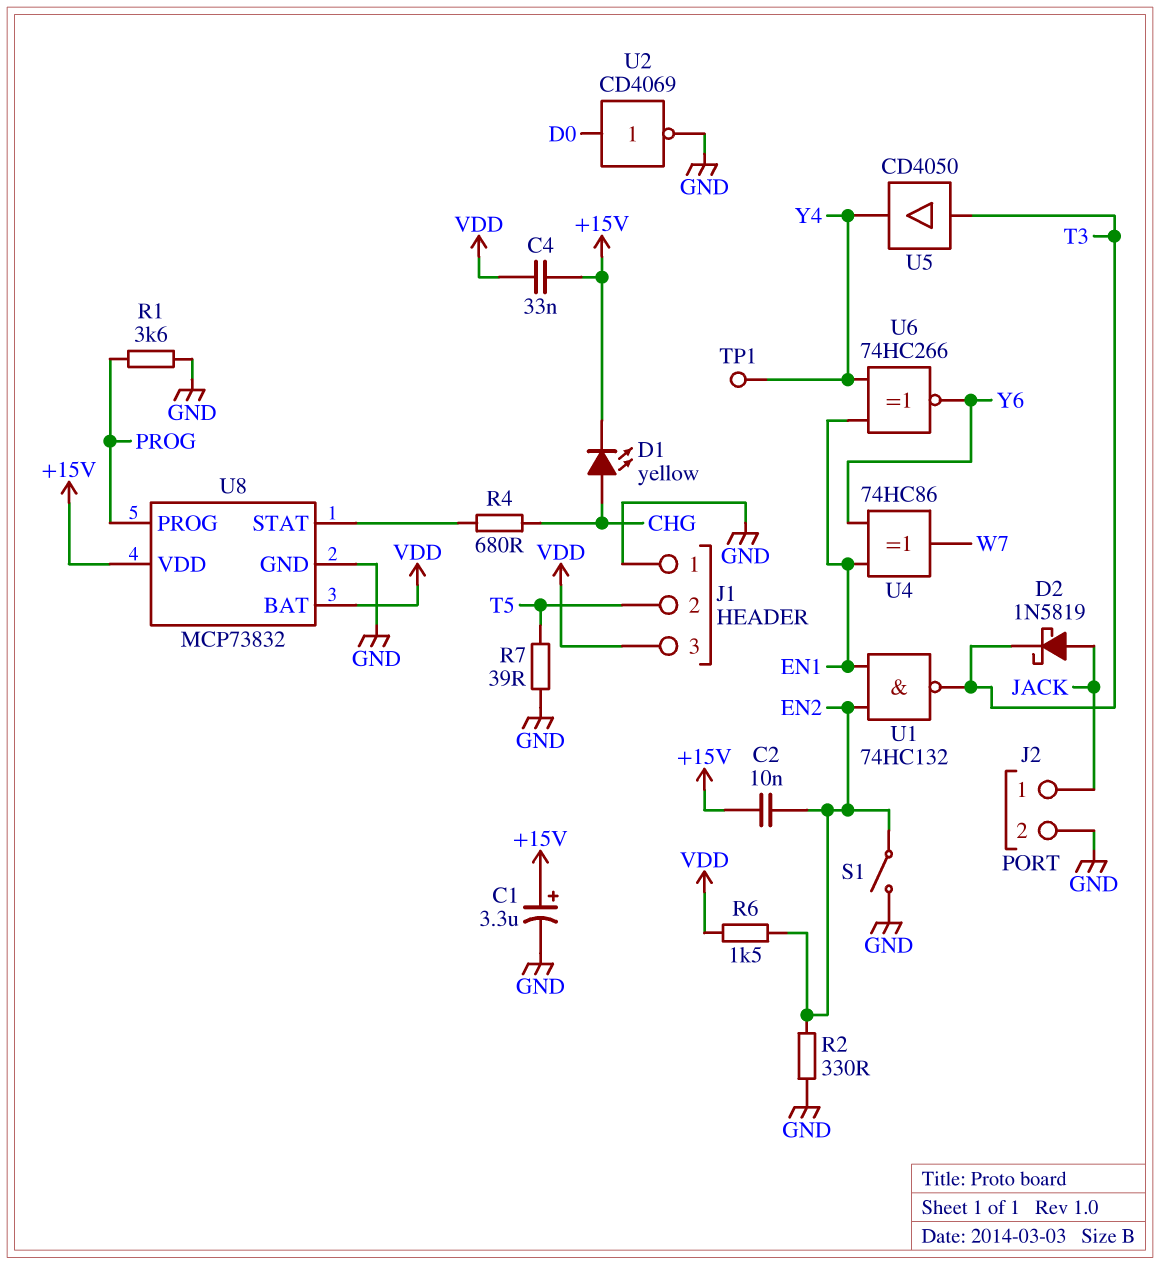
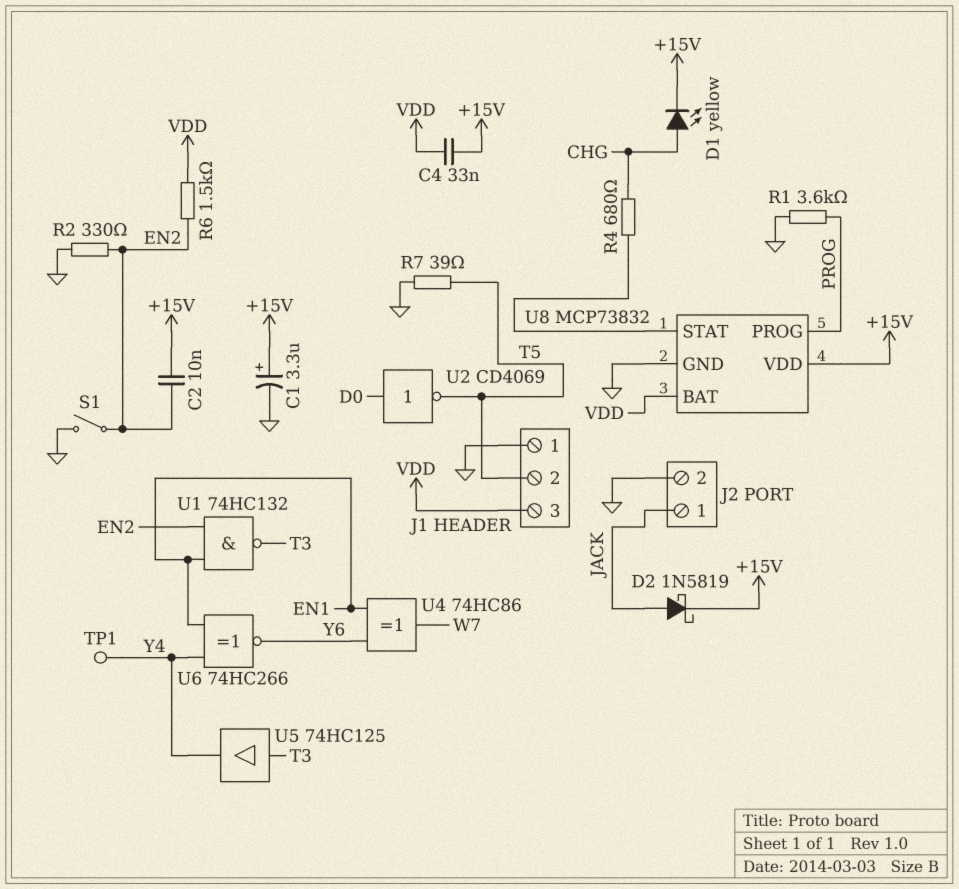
D2: schottky 1N5819 (A JACK, K T3) -> schottky 1N5819 (A JACK, K +15V)
U2: NOT CD4069 (in D0, out GND) -> NOT CD4069 (in D0, out T5)
U5: buffer CD4050 (in T3, out Y4) -> buffer 74HC125 (in T3, out Y4)

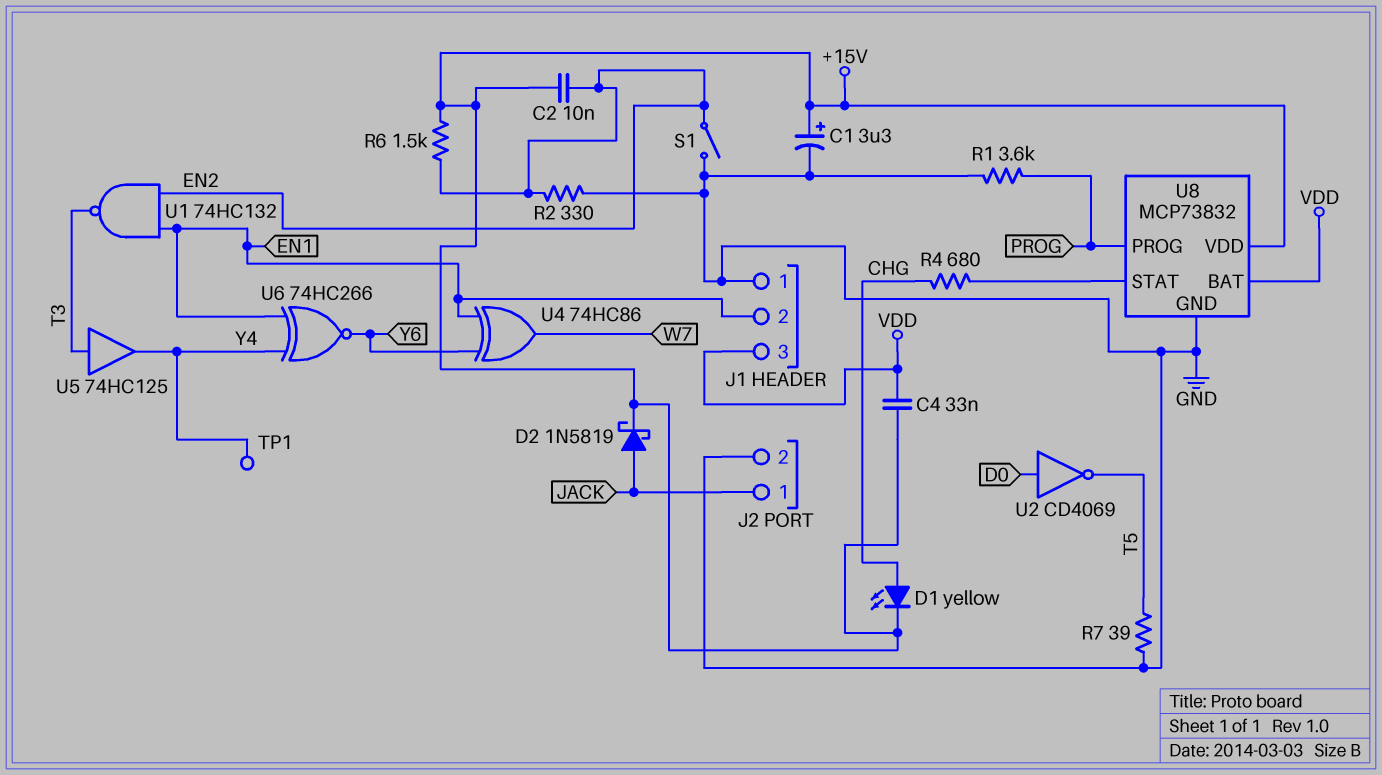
J1 pin 2: T5 -> EN1
R6: 1.5k (EN2, VDD) -> 1.5k (+15V, EN2)

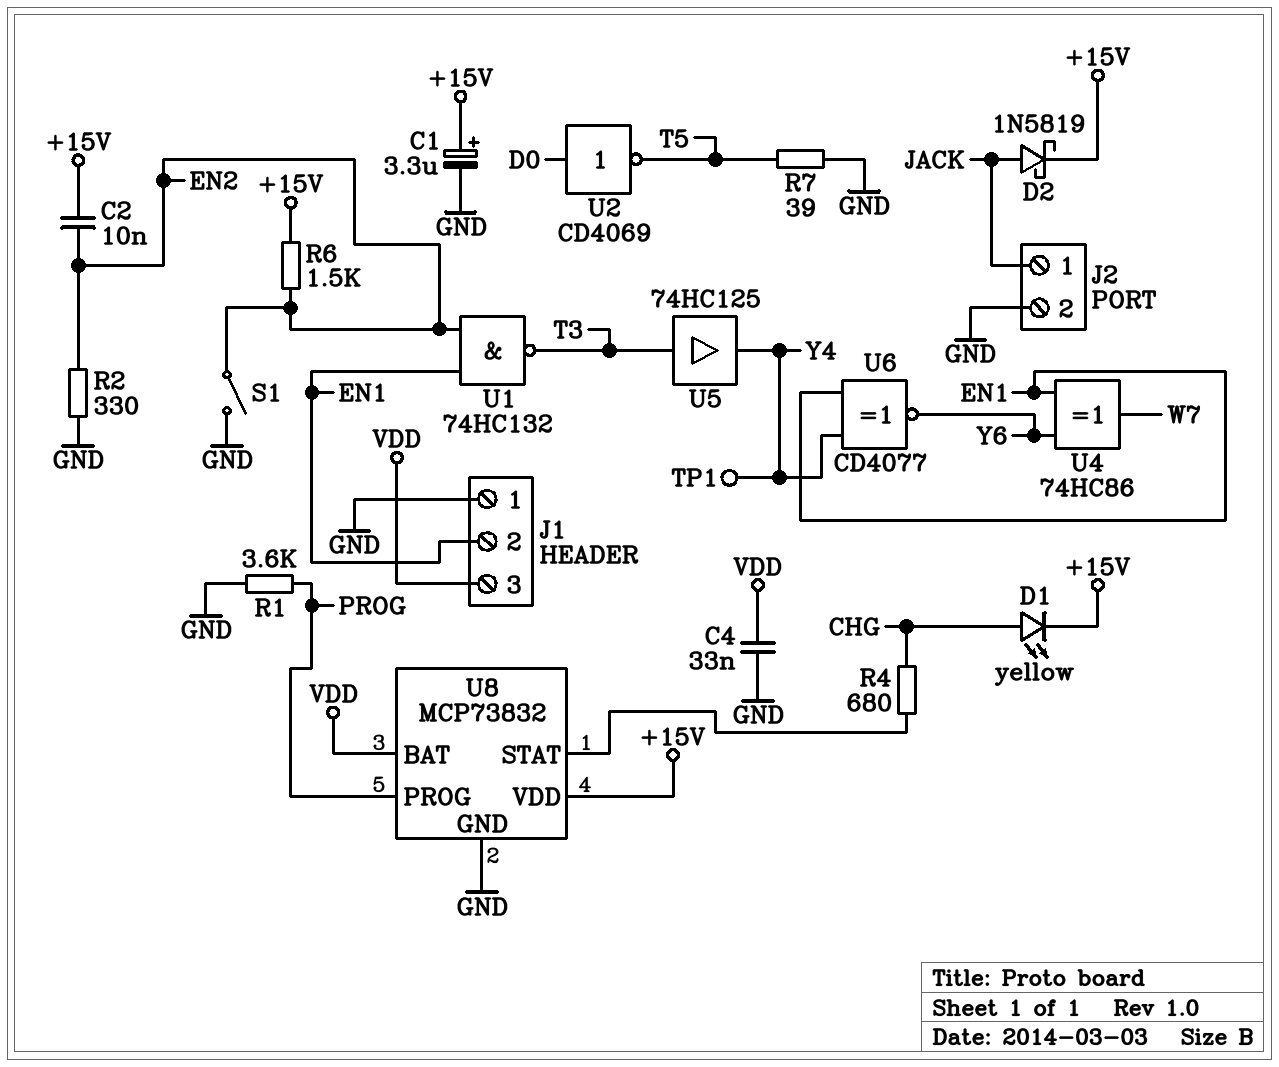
C4: 33nF (+15V, VDD) -> 33nF (GND, VDD)
U6: XNOR 74HC266 (in EN1, in Y4, out Y6) -> XNOR CD4077 (in EN1, in Y4, out Y6)

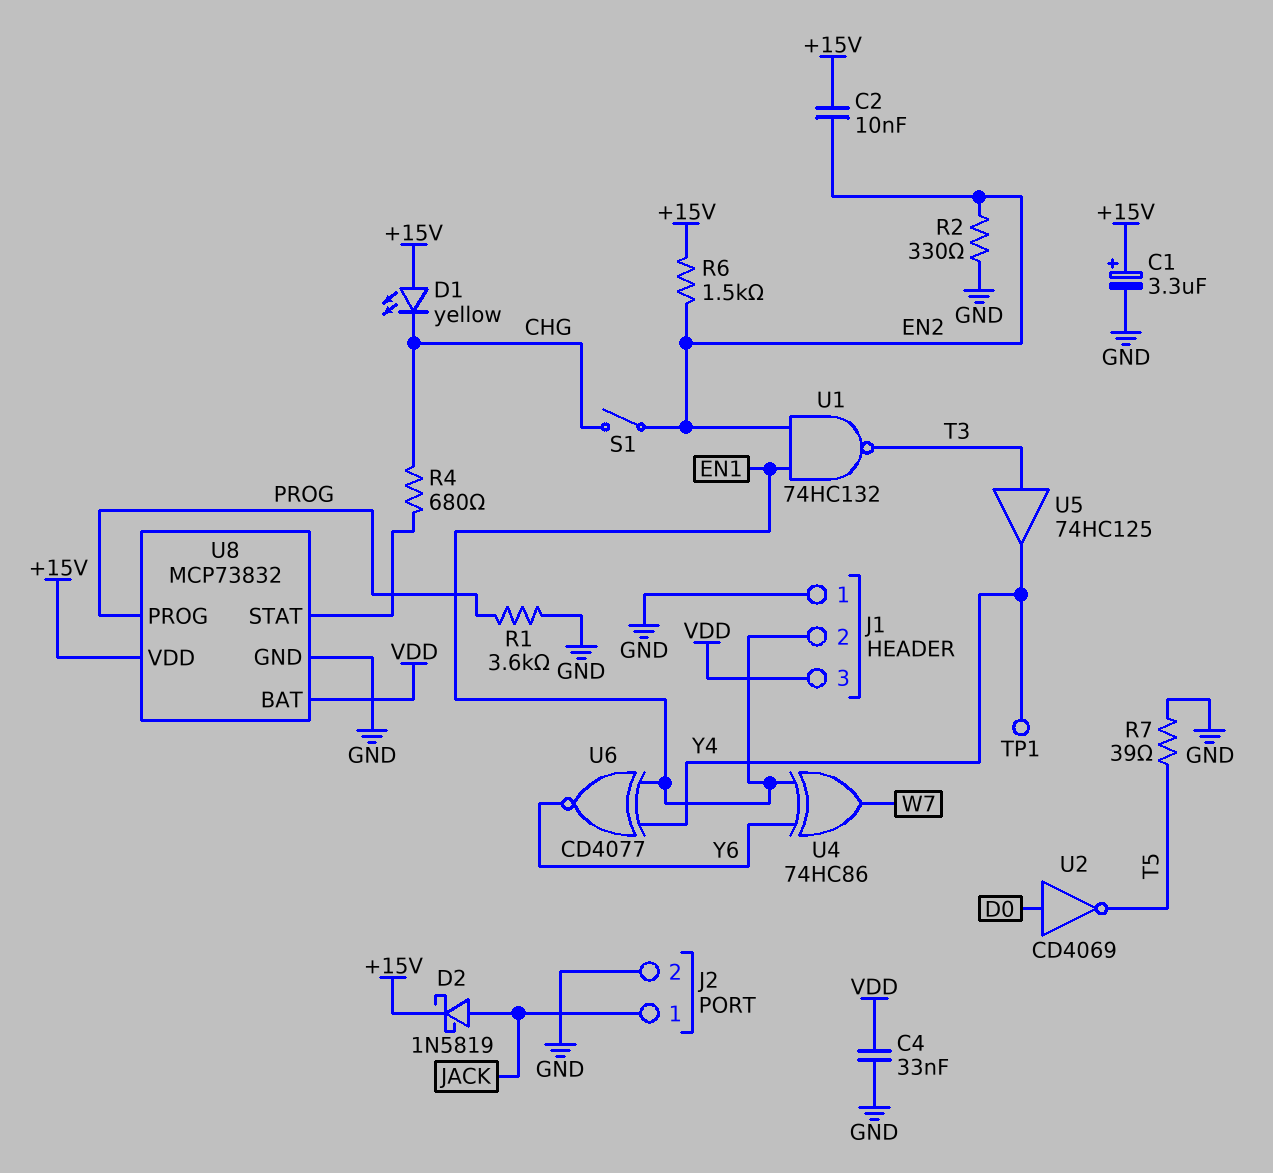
D1: LED yellow (A CHG, K +15V) -> LED yellow (A +15V, K CHG)
S1: switch (EN2, GND) -> switch (CHG, EN2)

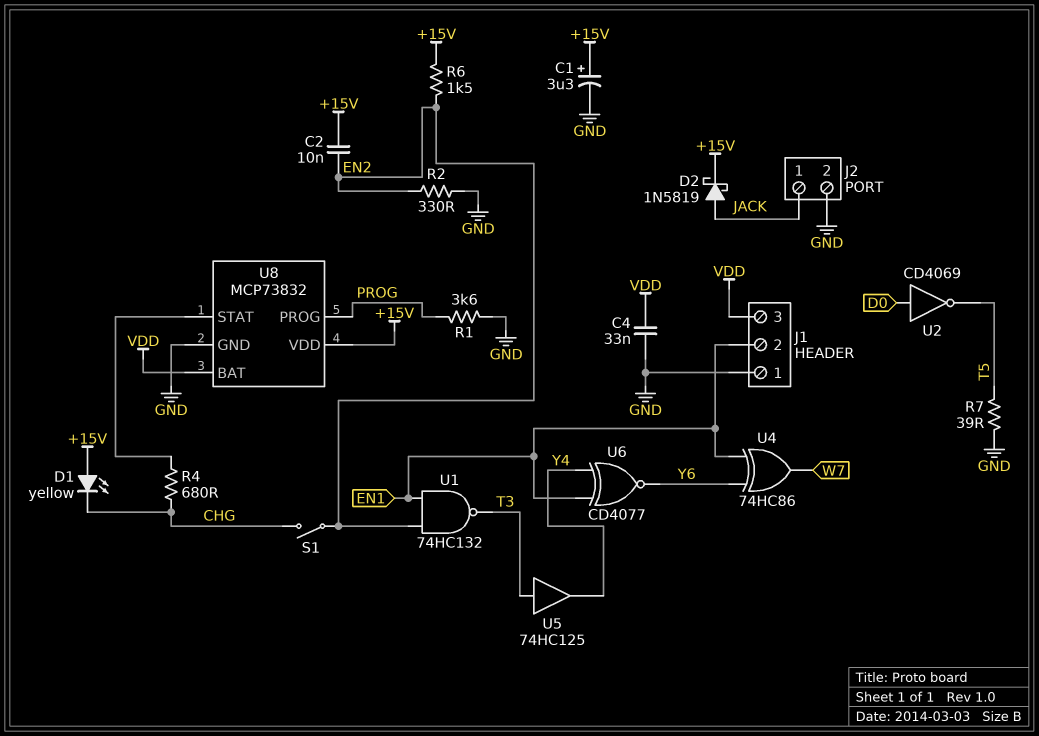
TP1: test point (Y4) -> none

